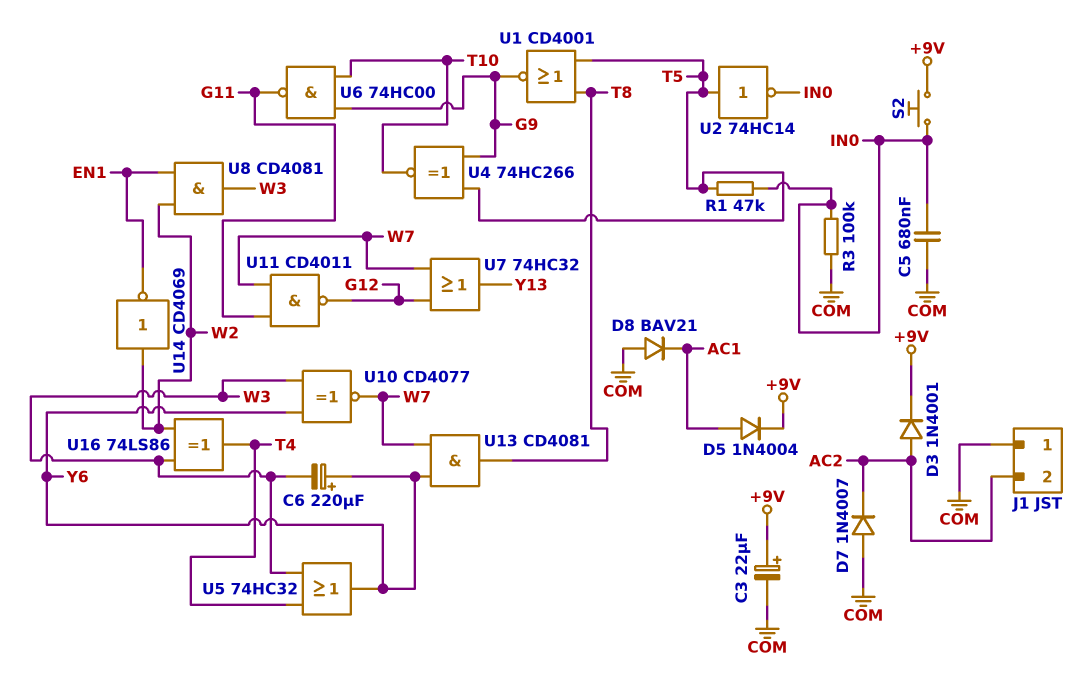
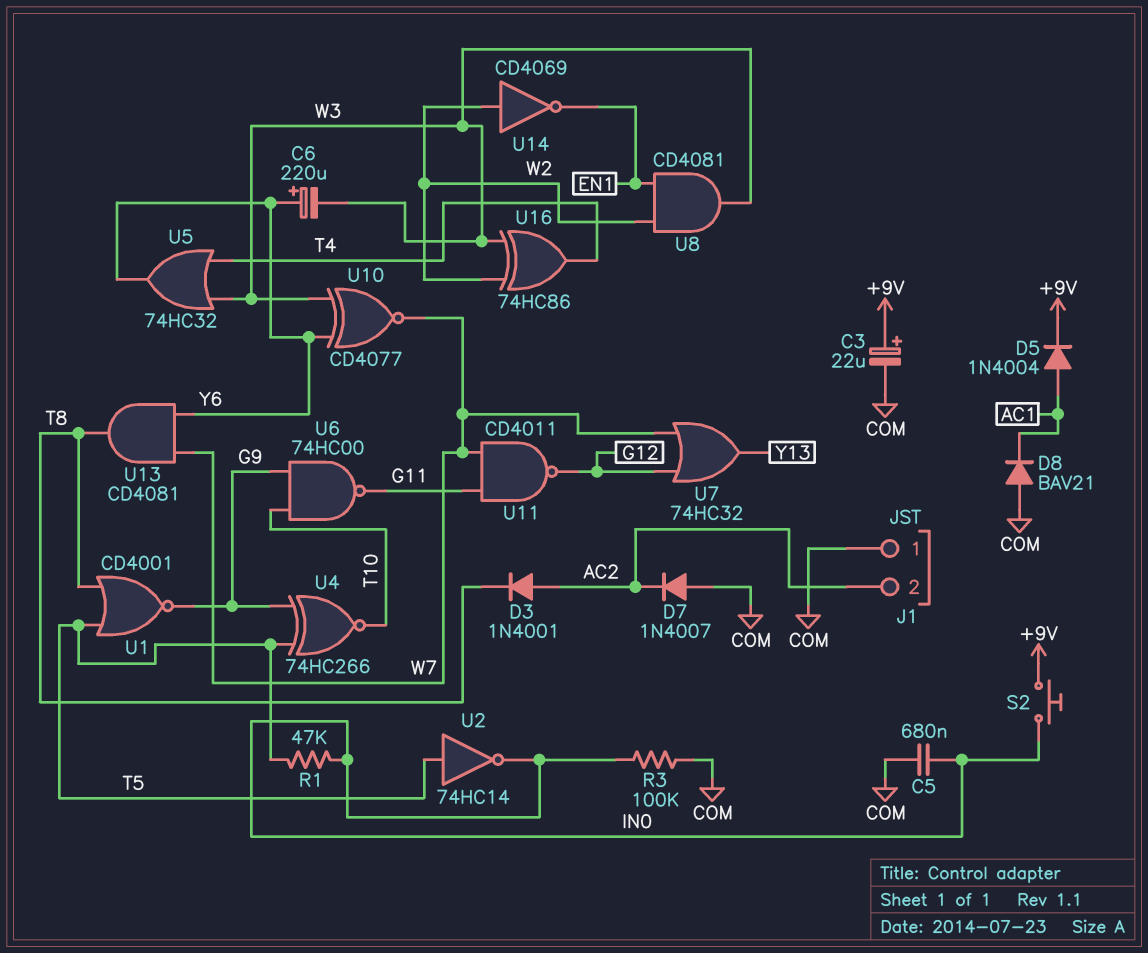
D3: diode 1N4001 (A AC2, K +9V) -> diode 1N4001 (A AC2, K T8)
U16: XOR 74LS86 (in W2, in W3, out T4) -> XOR 74HC86 (in W2, in W3, out T4)

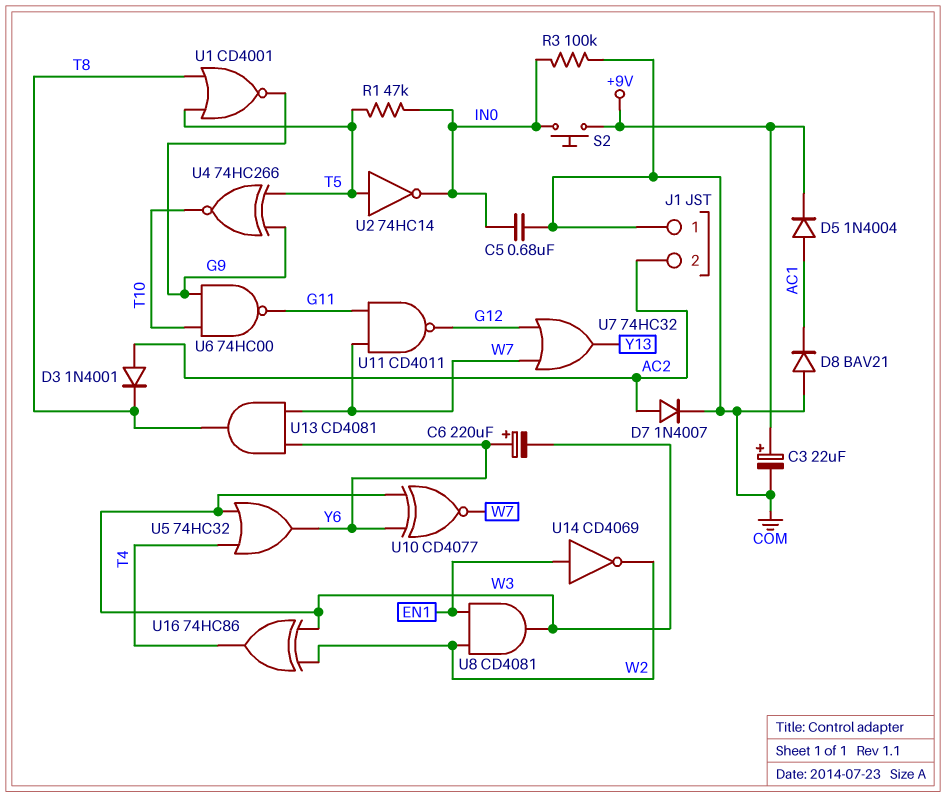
D7: diode 1N4007 (A COM, K AC2) -> diode 1N4007 (A AC2, K COM)
U14: NOT CD4069 (in W2, out EN1) -> NOT CD4069 (in EN1, out W2)

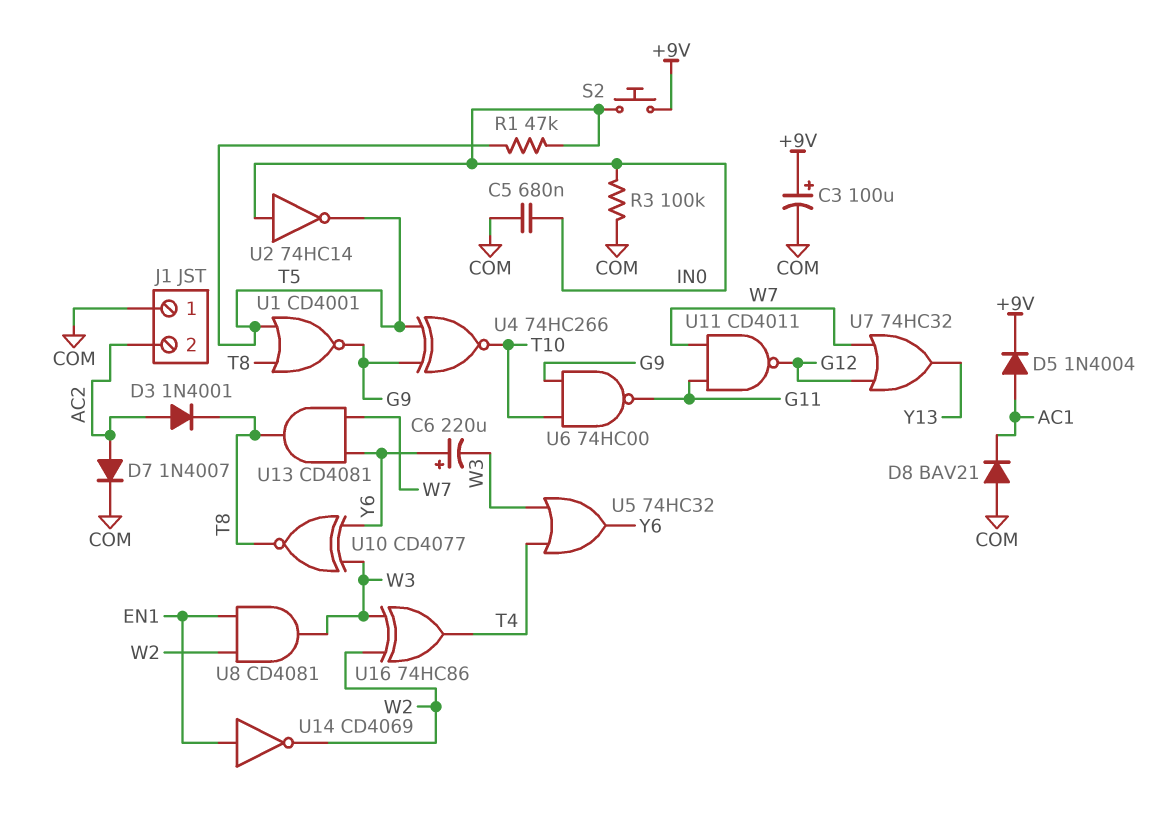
C3: 22uF (plus +9V, minus COM) -> 100uF (plus +9V, minus COM)
U2: NOT 74HC14 (in T5, out IN0) -> NOT 74HC14 (in IN0, out T5)
U10: XNOR CD4077 (in W3, in Y6, out W7) -> XNOR CD4077 (in W3, in Y6, out T8)

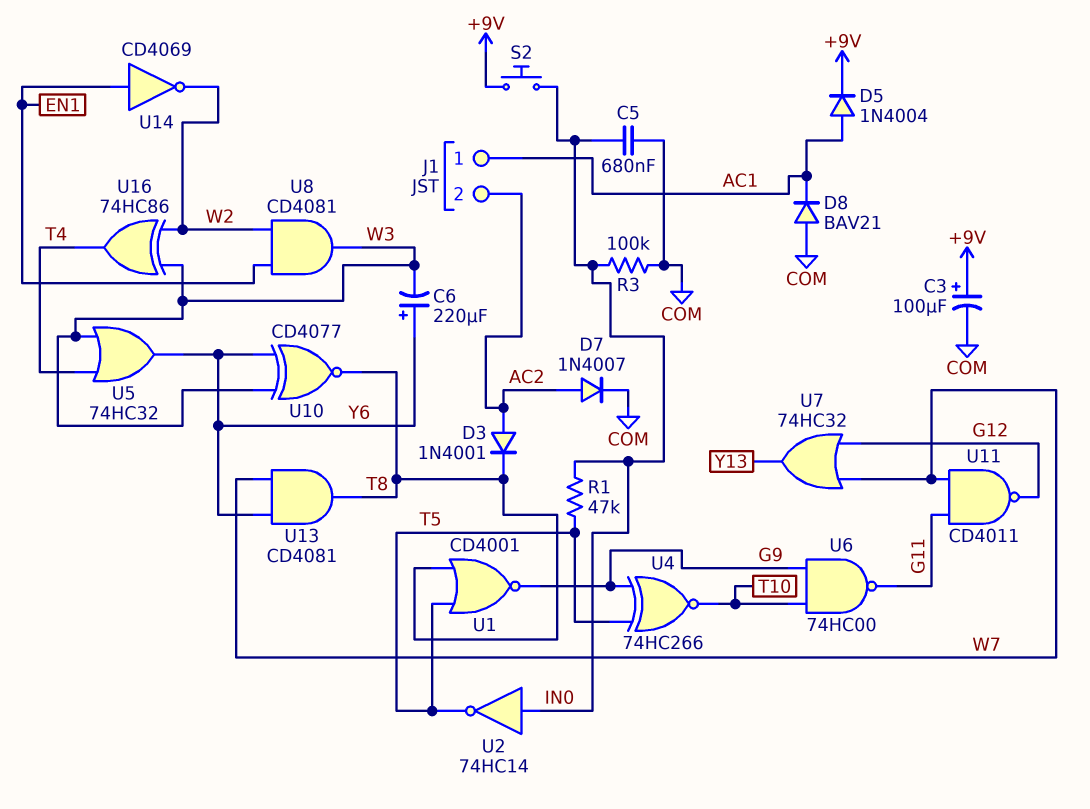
J1 pin 1: COM -> AC1

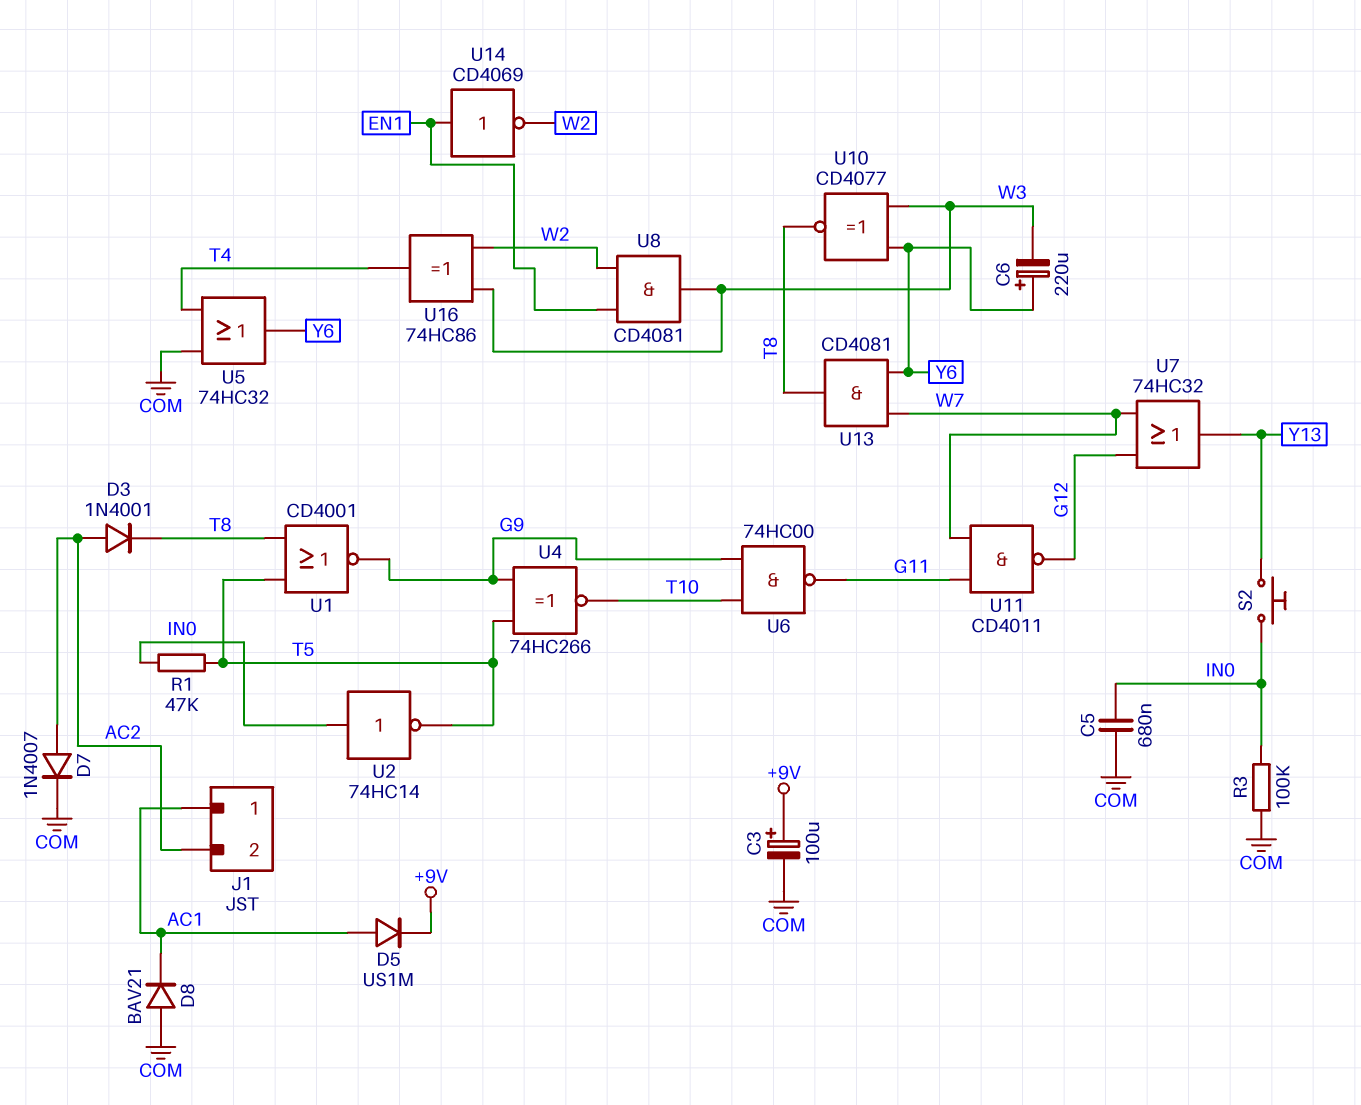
D5: diode 1N4004 (A AC1, K +9V) -> diode US1M (A AC1, K +9V)
S2: button (+9V, IN0) -> button (IN0, Y13)
U5: OR 74HC32 (in T4, in W3, out Y6) -> OR 74HC32 (in COM, in T4, out Y6)

